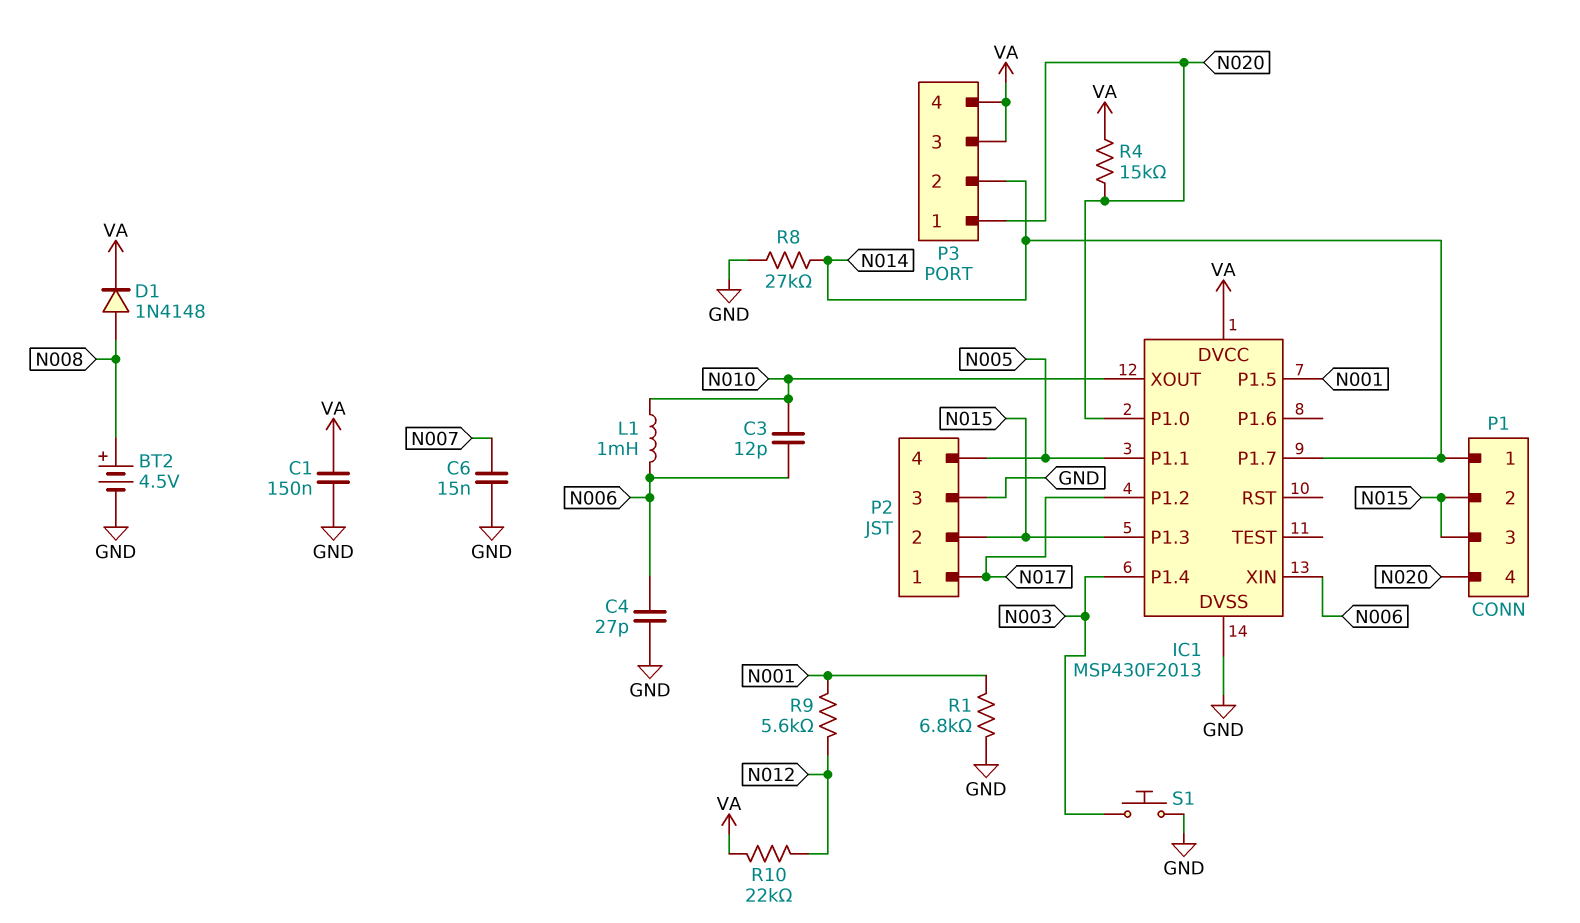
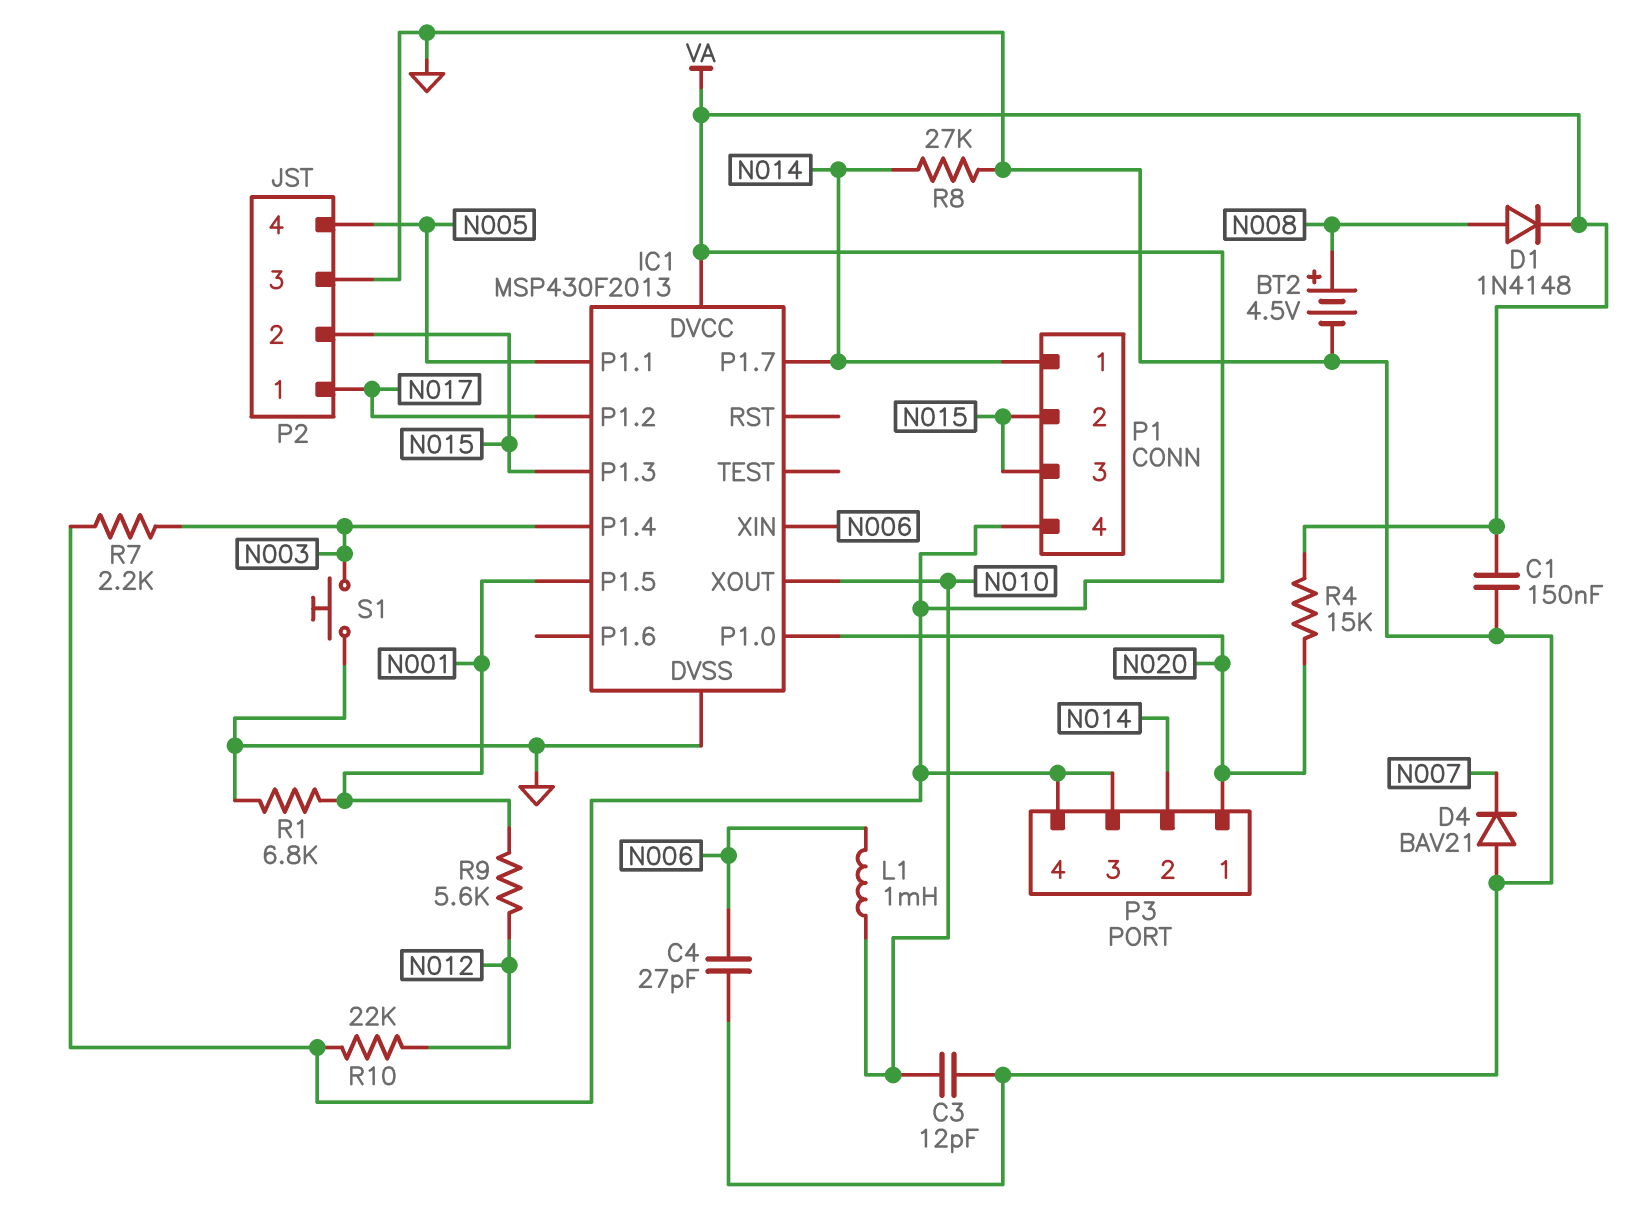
C3: 12pF (N006, N010) -> 12pF (GND, N010)
C6: 15nF (GND, N007) -> none
D4: none -> diode BAV21 (A GND, K N007)
P1 pin 4: N020 -> VA
R7: none -> 2.2k (N003, VA)

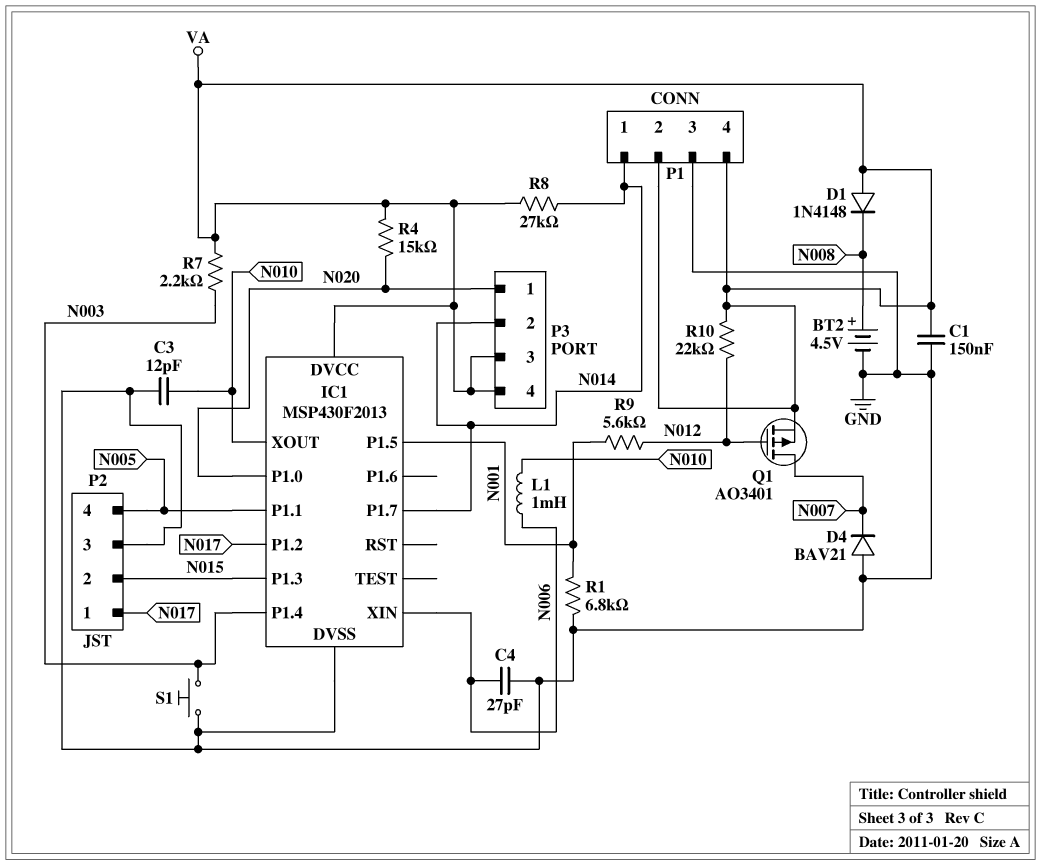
D1: diode 1N4148 (A N008, K VA) -> diode 1N4148 (A VA, K N008)
P1 pin 2: N015 -> VA
P1 pin 3: N015 -> GND
Q1: none -> PMOS AO3401 (G N012, D N007, S VA)
R8: 27k (GND, N014) -> 27k (N014, VA)

